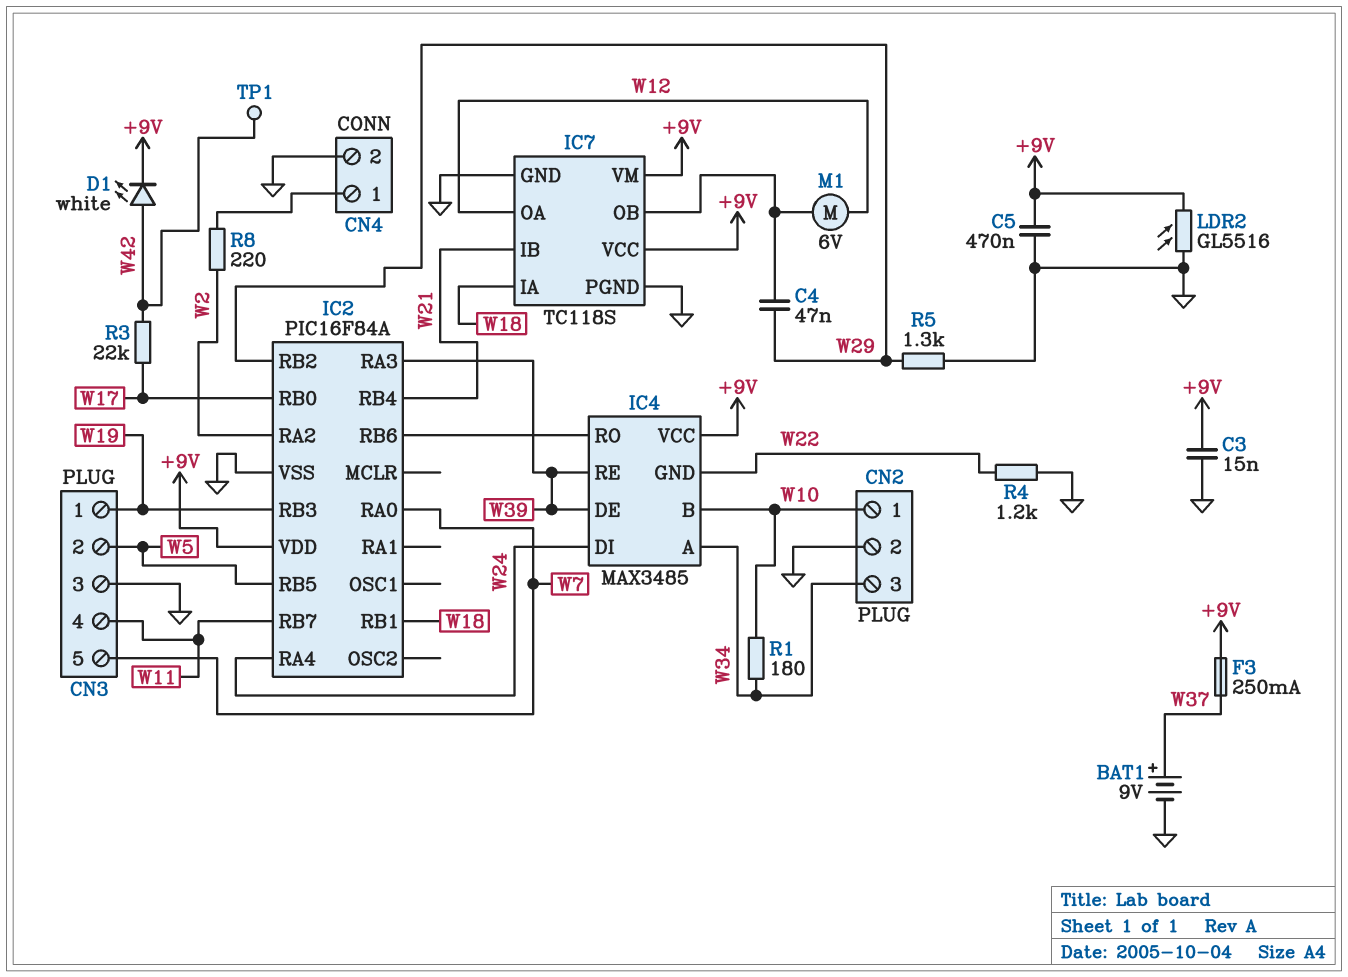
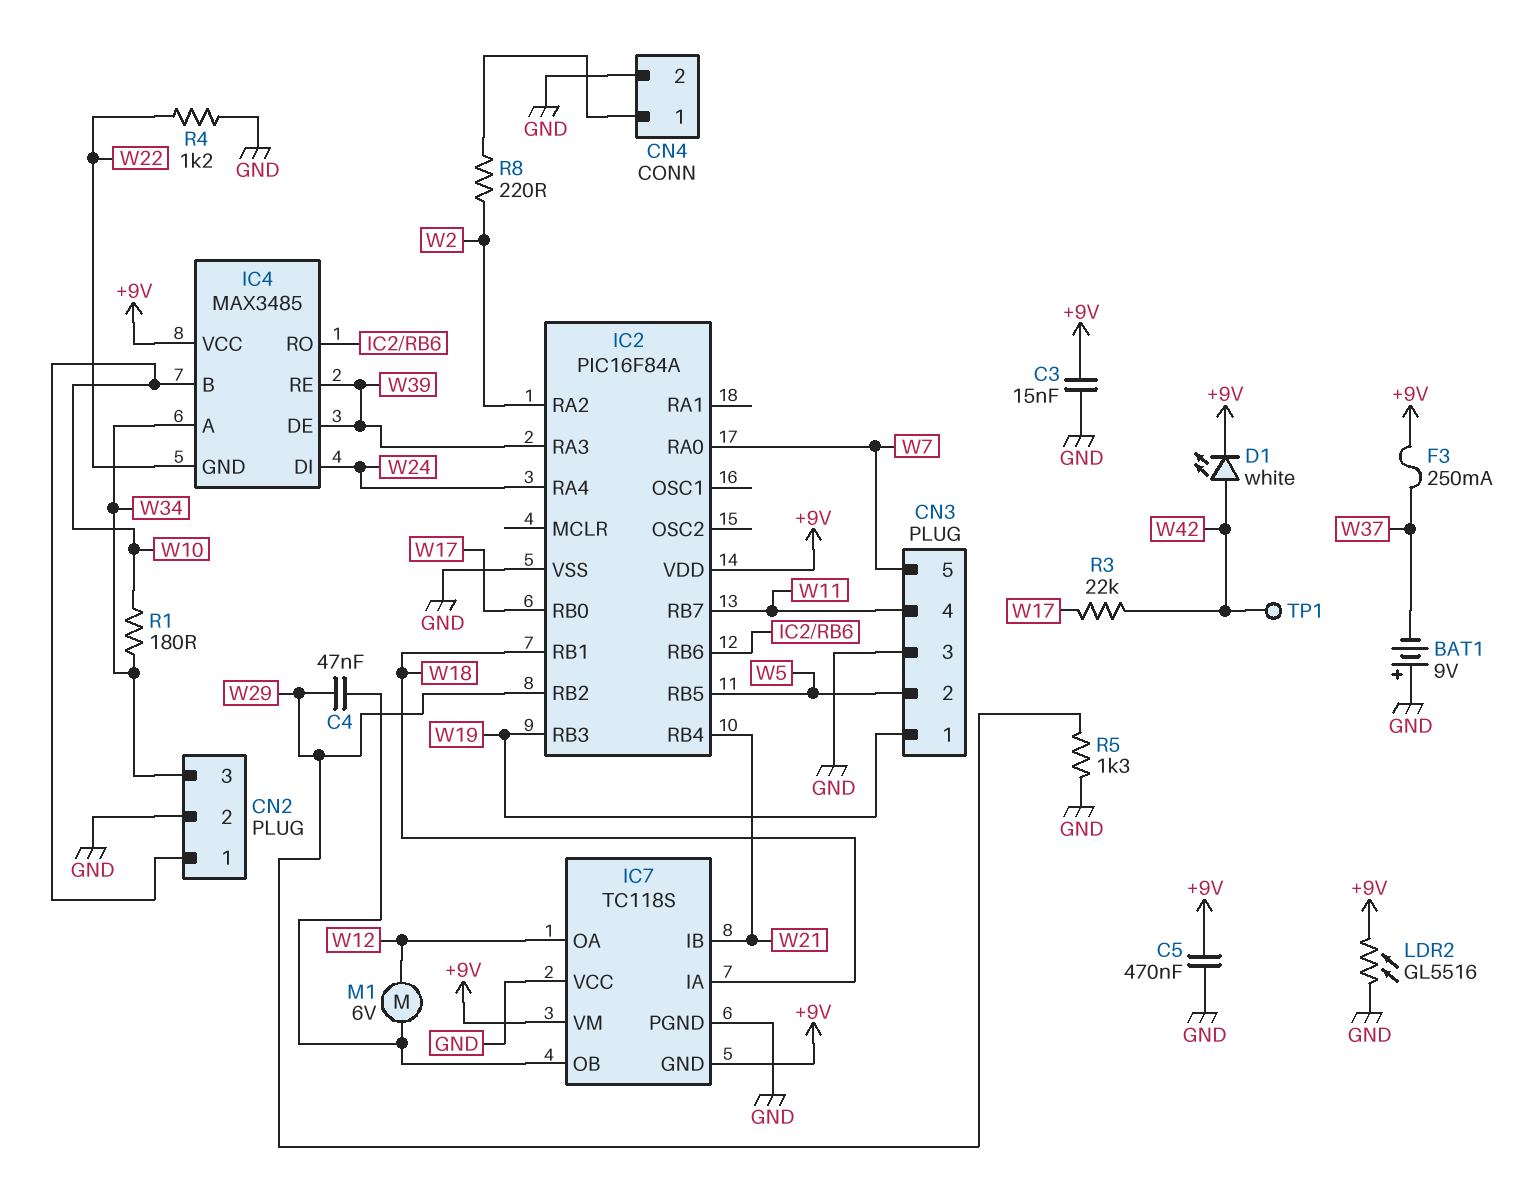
BAT1: 9V (plus W37, minus GND) -> 9V (plus GND, minus W37)
IC7 pin GND: GND -> +9V
IC7 pin VCC: +9V -> GND

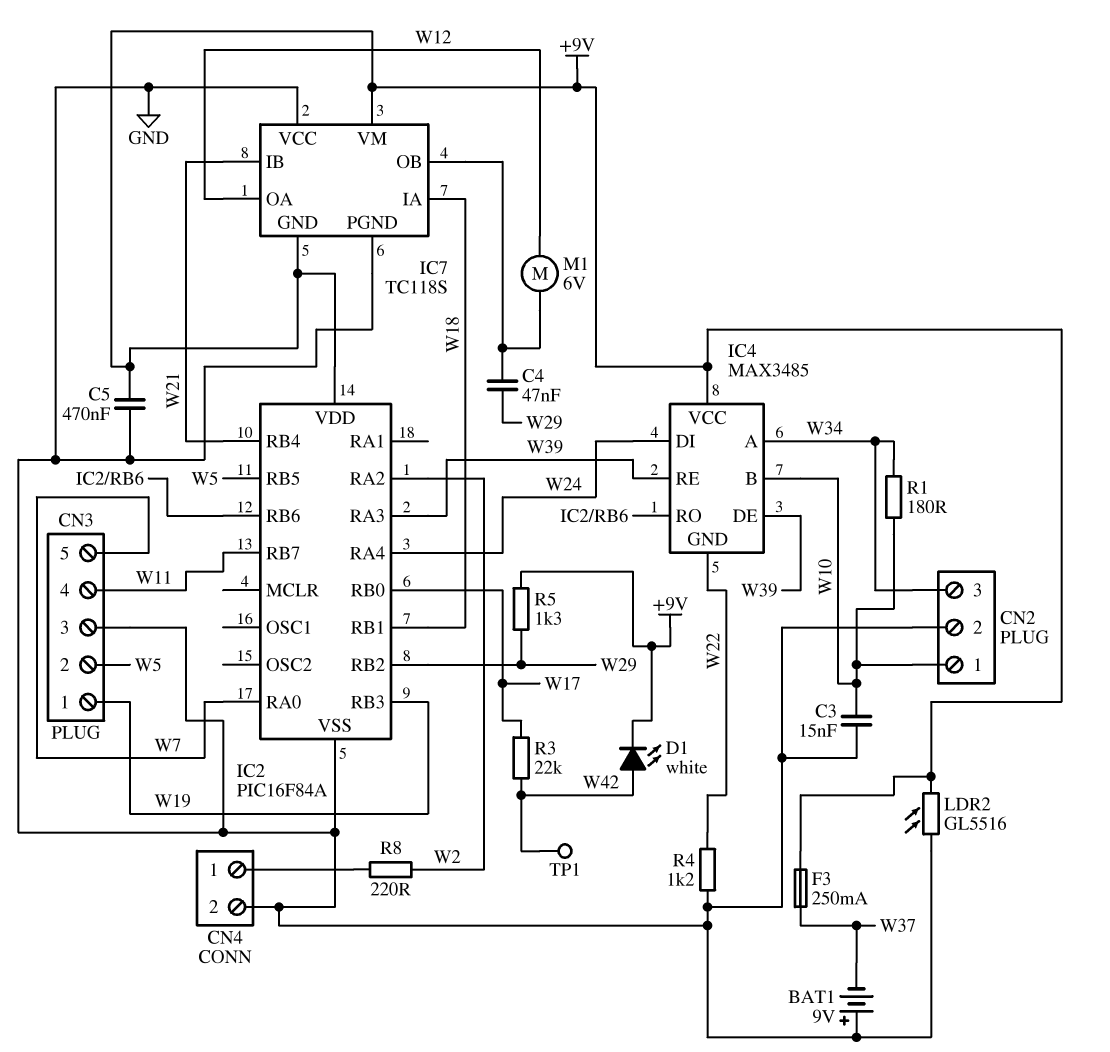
C3: 15nF (+9V, GND) -> 15nF (GND, W10)
R5: 1.3k (GND, W29) -> 1.3k (+9V, W29)

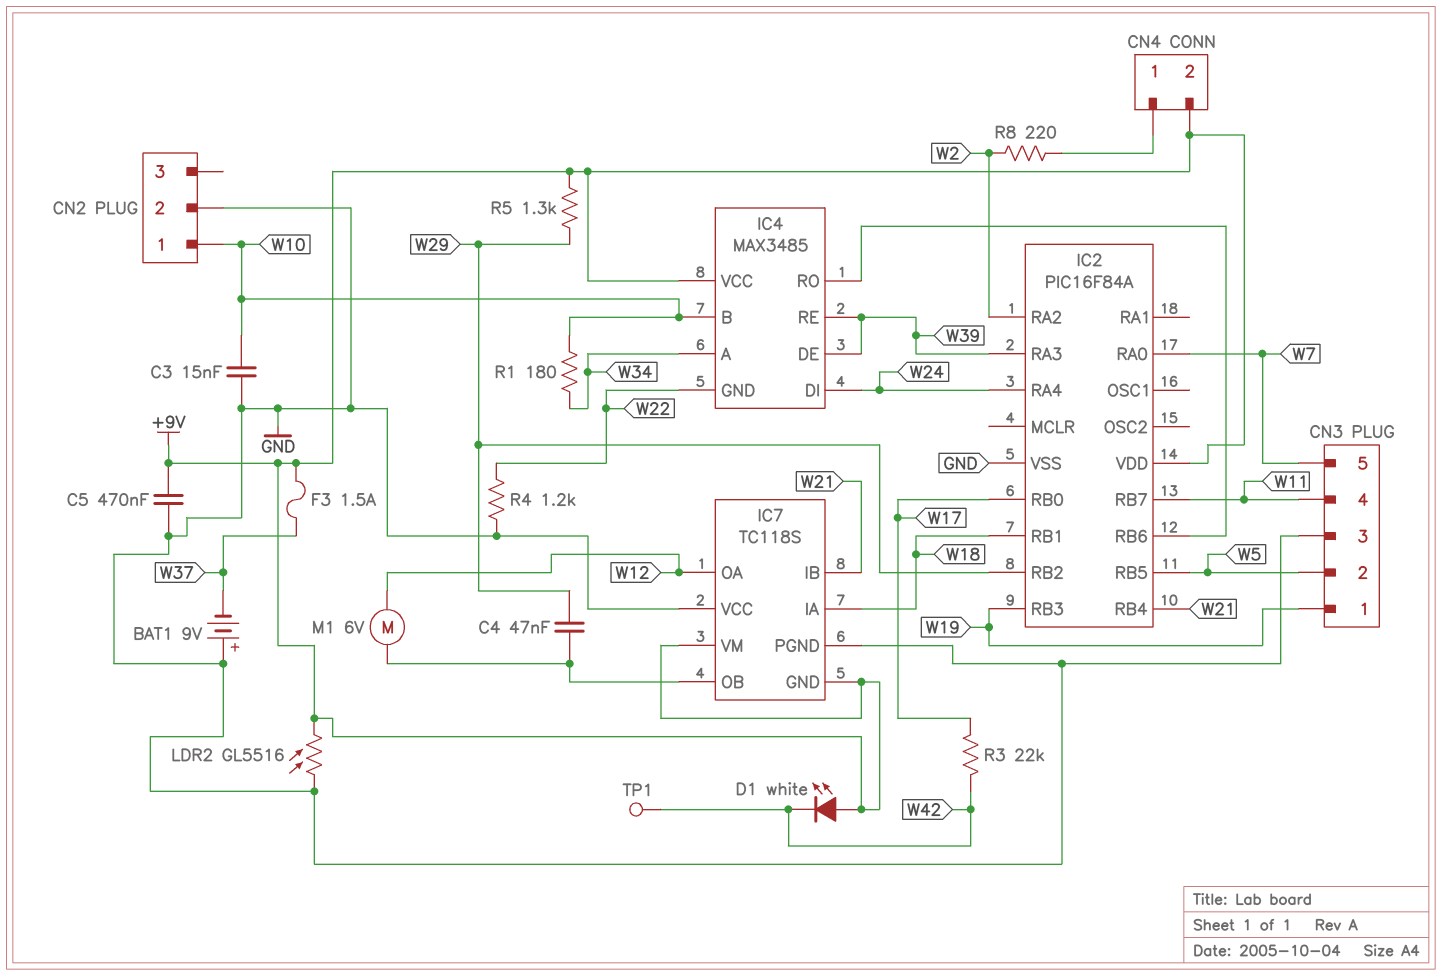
CN2 pin 3: W34 -> none
CN4 pin 2: GND -> +9V
D1: LED white (A W42, K +9V) -> LED white (A +9V, K W42)
F3: 250mA (+9V, W37) -> 1.5A (+9V, W37)

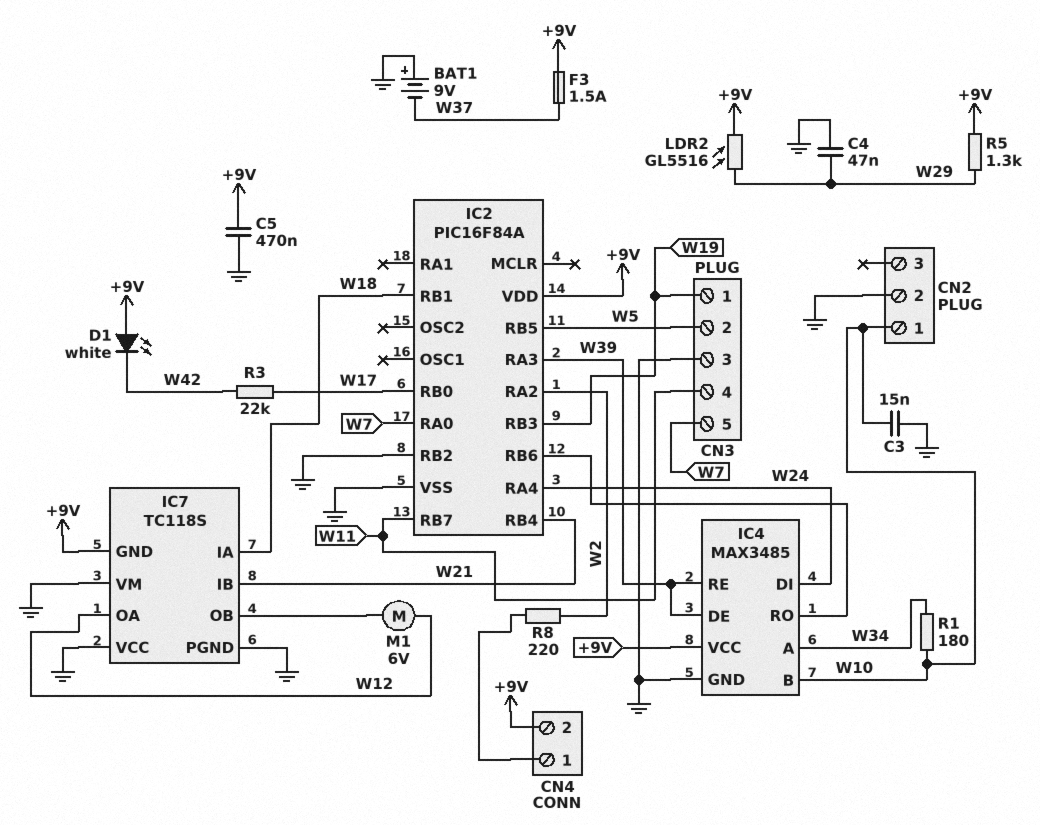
C4: 47nF (IC7/OB, W29) -> 47nF (GND, W29)
IC2 pin RB2: W29 -> GND
IC4 pin GND: W22 -> GND
IC7 pin VM: +9V -> GND
LDR2: GL5516 (+9V, GND) -> GL5516 (+9V, W29)
R4: 1.2k (GND, W22) -> none
TP1: test point (W42) -> none

